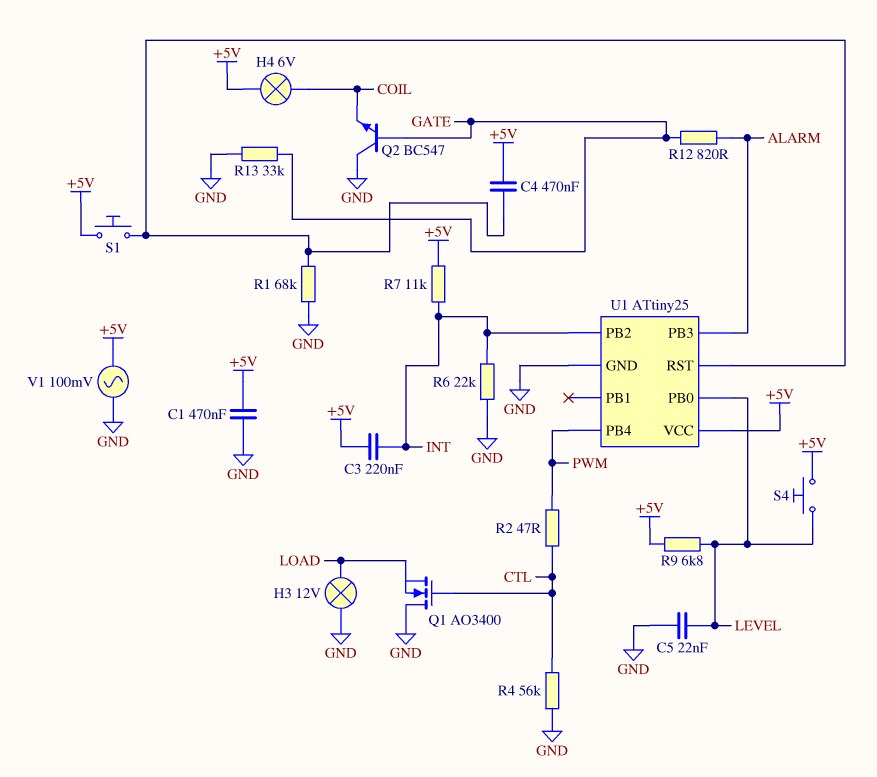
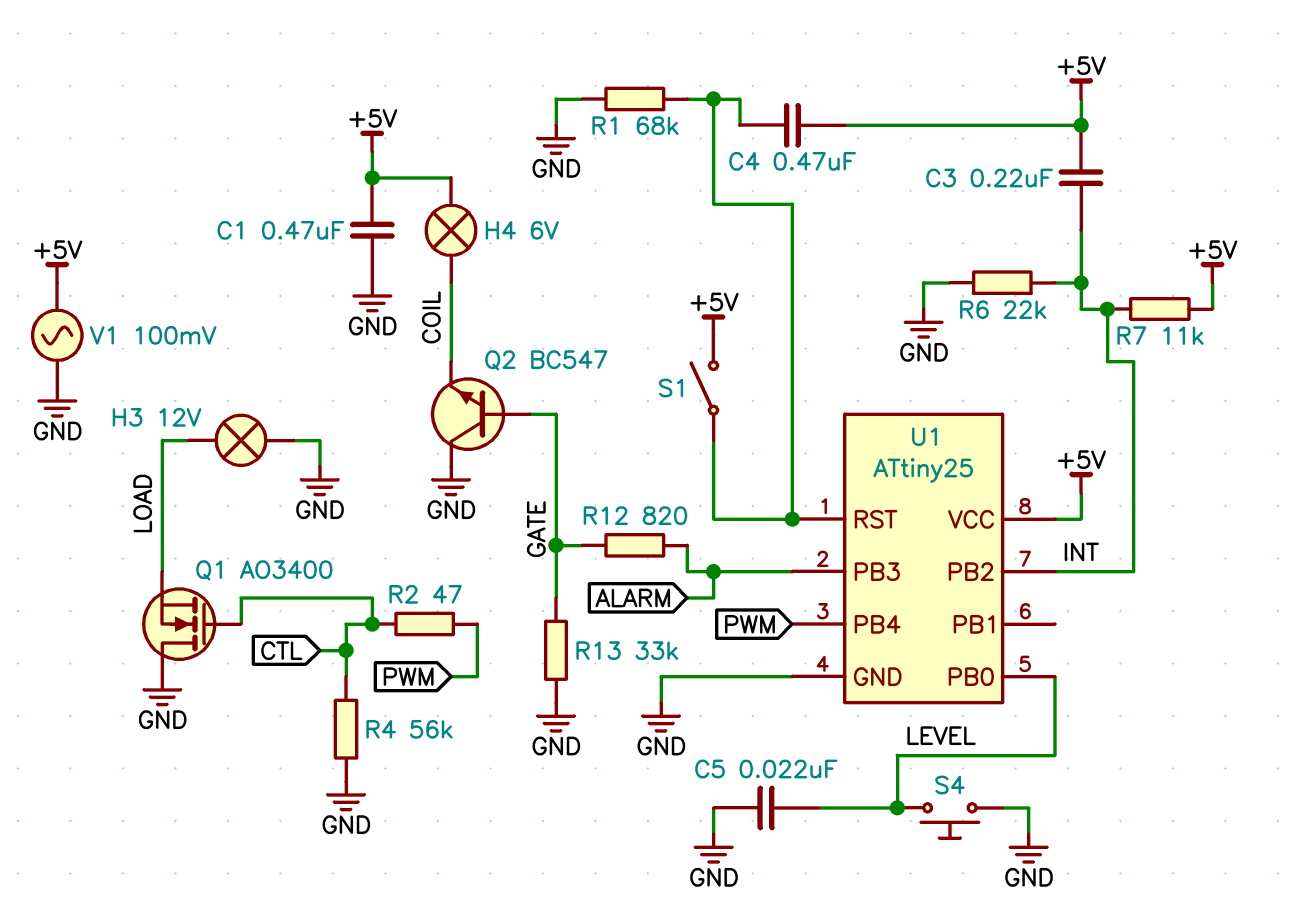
R9: 6.8k (+5V, LEVEL) -> none
S1: button (+5V, U1/RST) -> switch (+5V, U1/RST)
S4: button (+5V, LEVEL) -> button (GND, LEVEL)

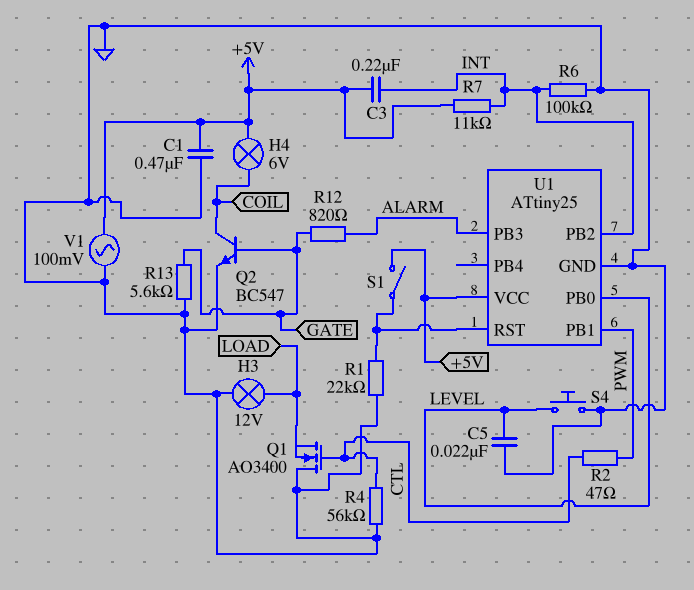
C4: 470nF (+5V, U1/RST) -> none
Q2: NPN BC547 (B GATE, C GND, E COIL) -> NPN BC547 (B GATE, C COIL, E GND)
R1: 68k (GND, U1/RST) -> 22k (GND, U1/RST)
R6: 22k (GND, INT) -> 100k (GND, INT)
R13: 33k (GATE, GND) -> 5.6k (GATE, GND)
U1 pin PB1: none -> PWM
U1 pin PB4: PWM -> none

